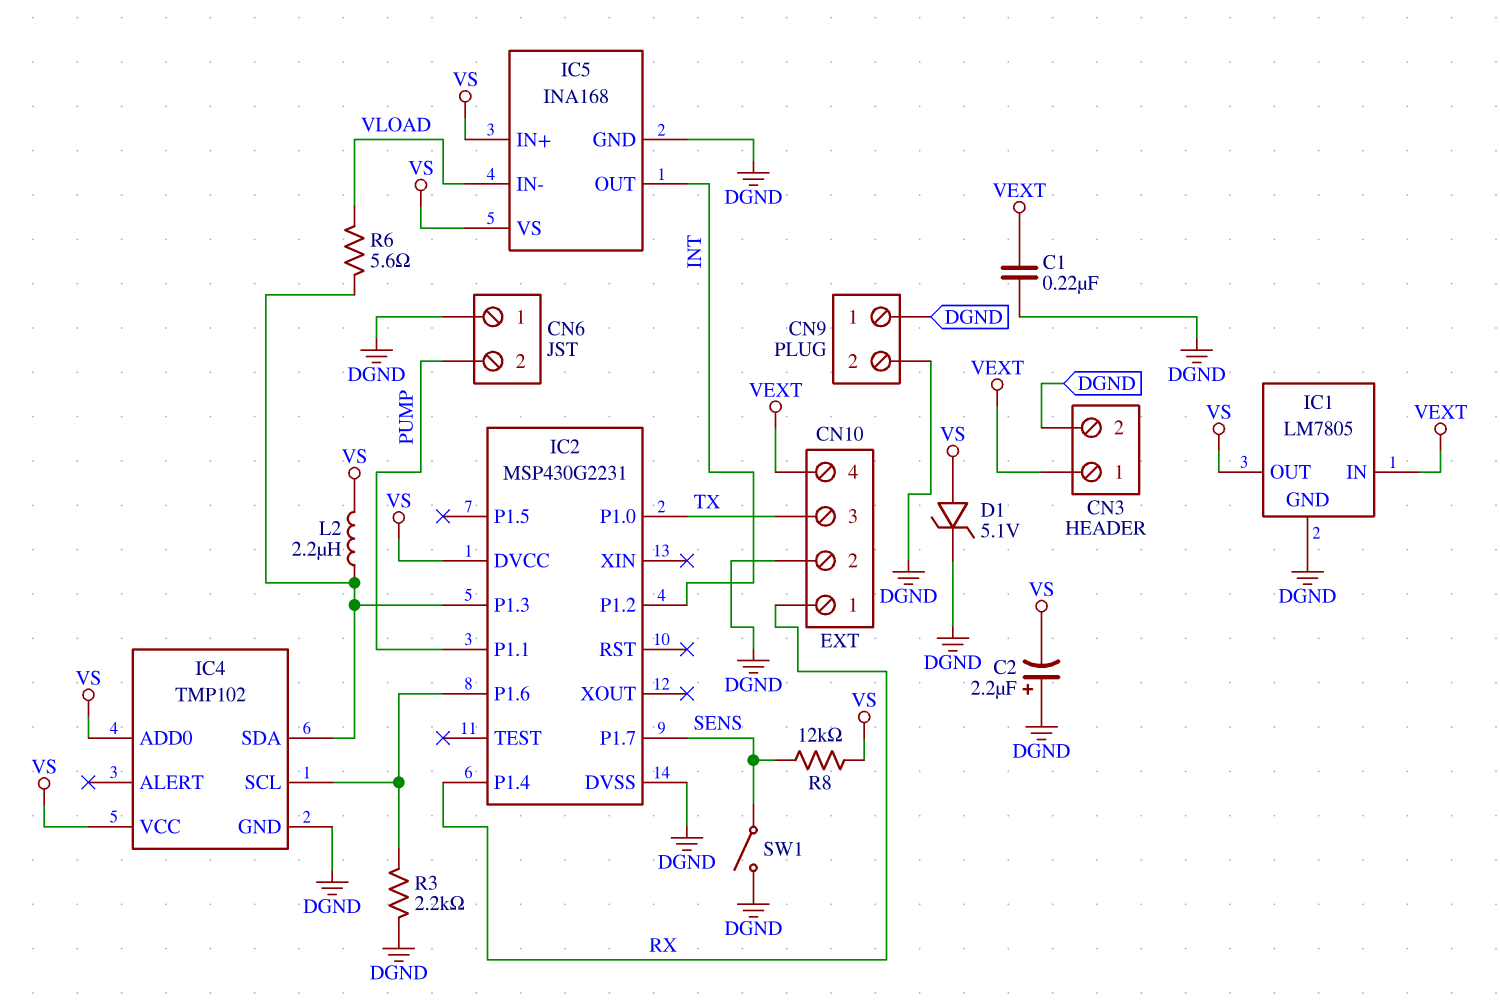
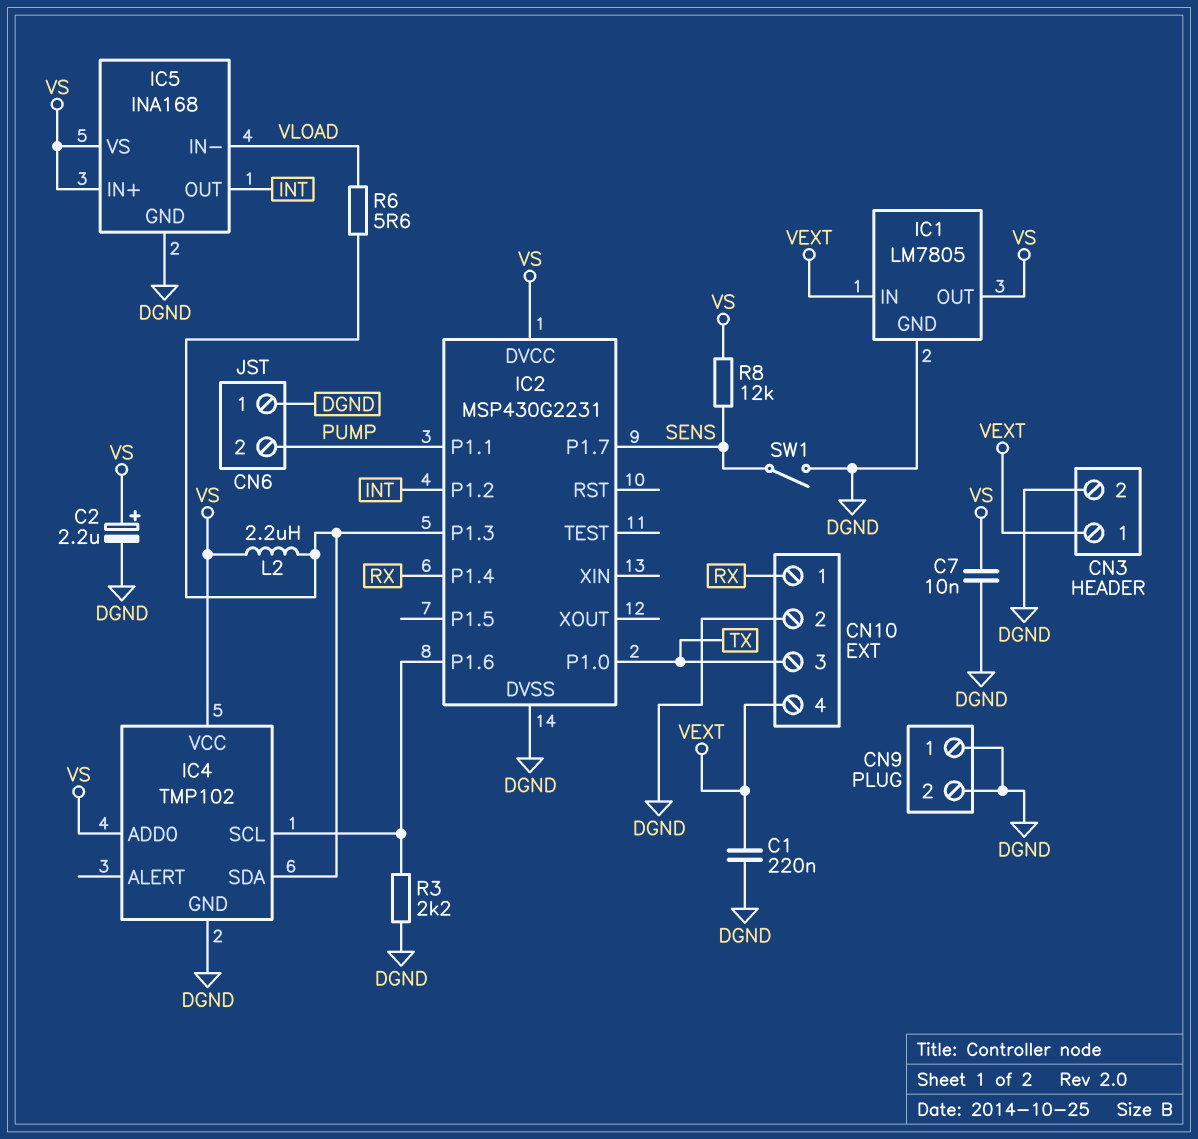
C2: 2.2uF (plus DGND, minus VS) -> 2.2uF (plus VS, minus DGND)
C7: none -> 10nF (DGND, VS)
D1: zener 5.1V (A VS, K DGND) -> none

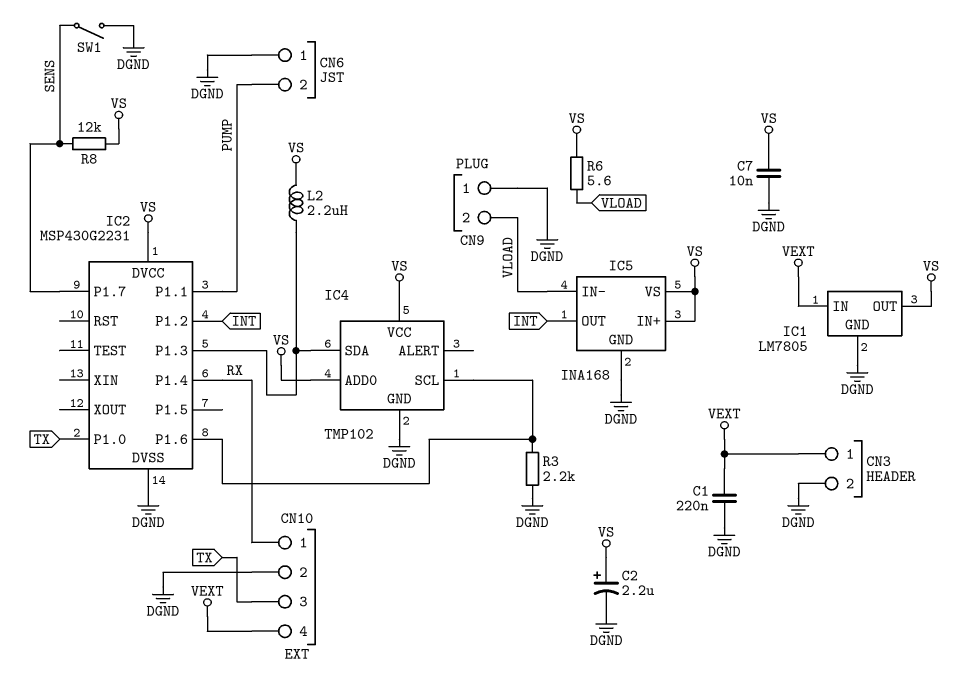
CN9 pin 2: DGND -> VLOAD
R6: 5.6 (IC2/P1.3, VLOAD) -> 5.6 (VLOAD, VS)

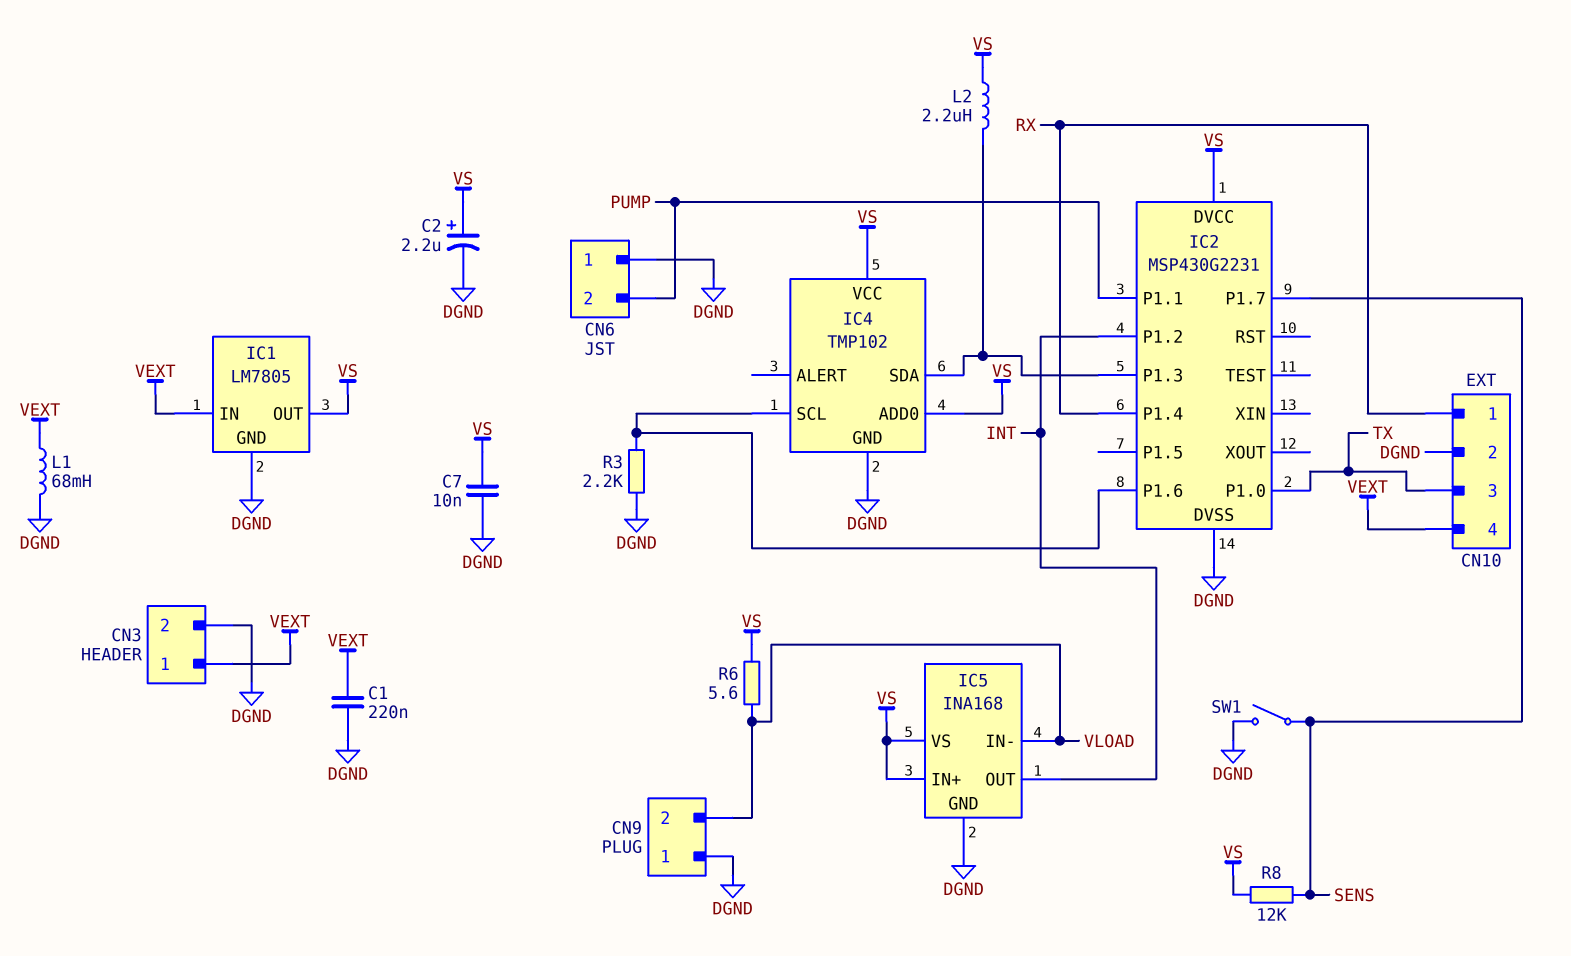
L1: none -> 68mH (DGND, VEXT)

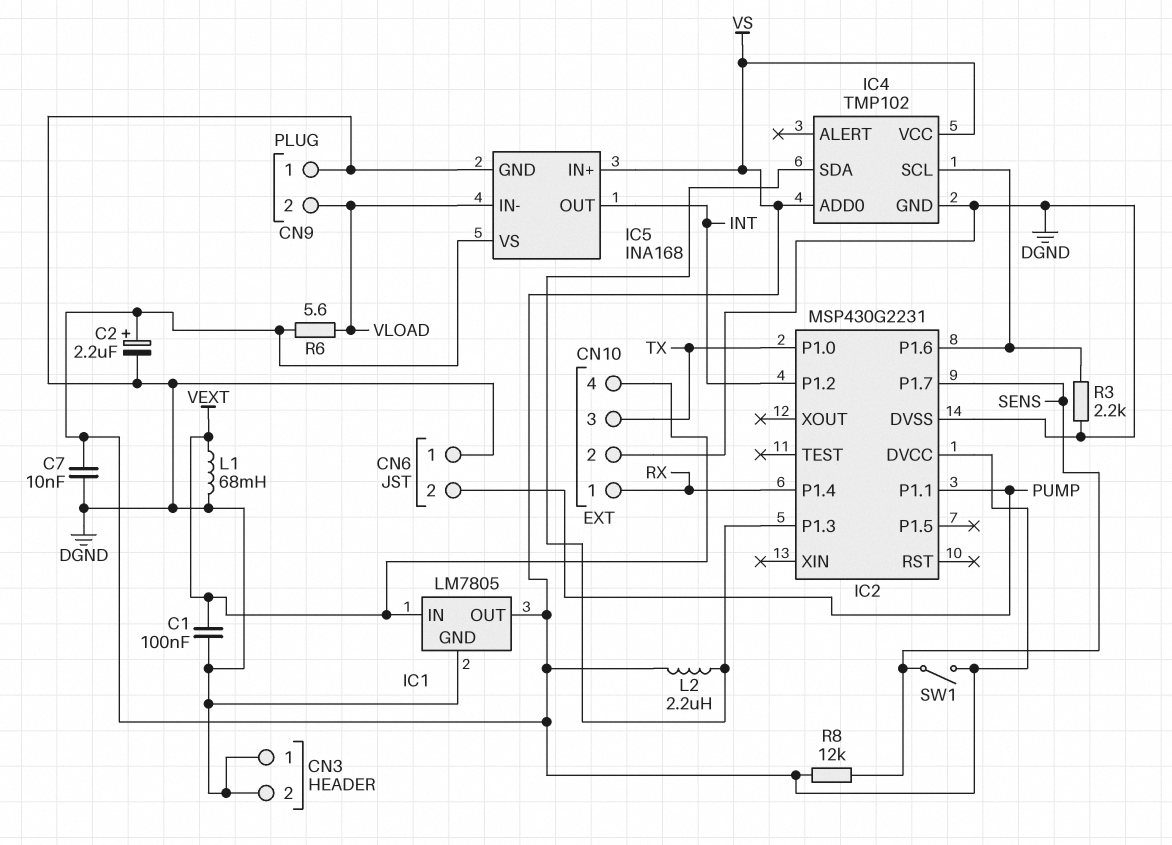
C1: 220nF (DGND, VEXT) -> 100nF (DGND, VEXT)
CN3 pin 1: VEXT -> DGND
SW1: switch (DGND, SENS) -> switch (SENS, VS)

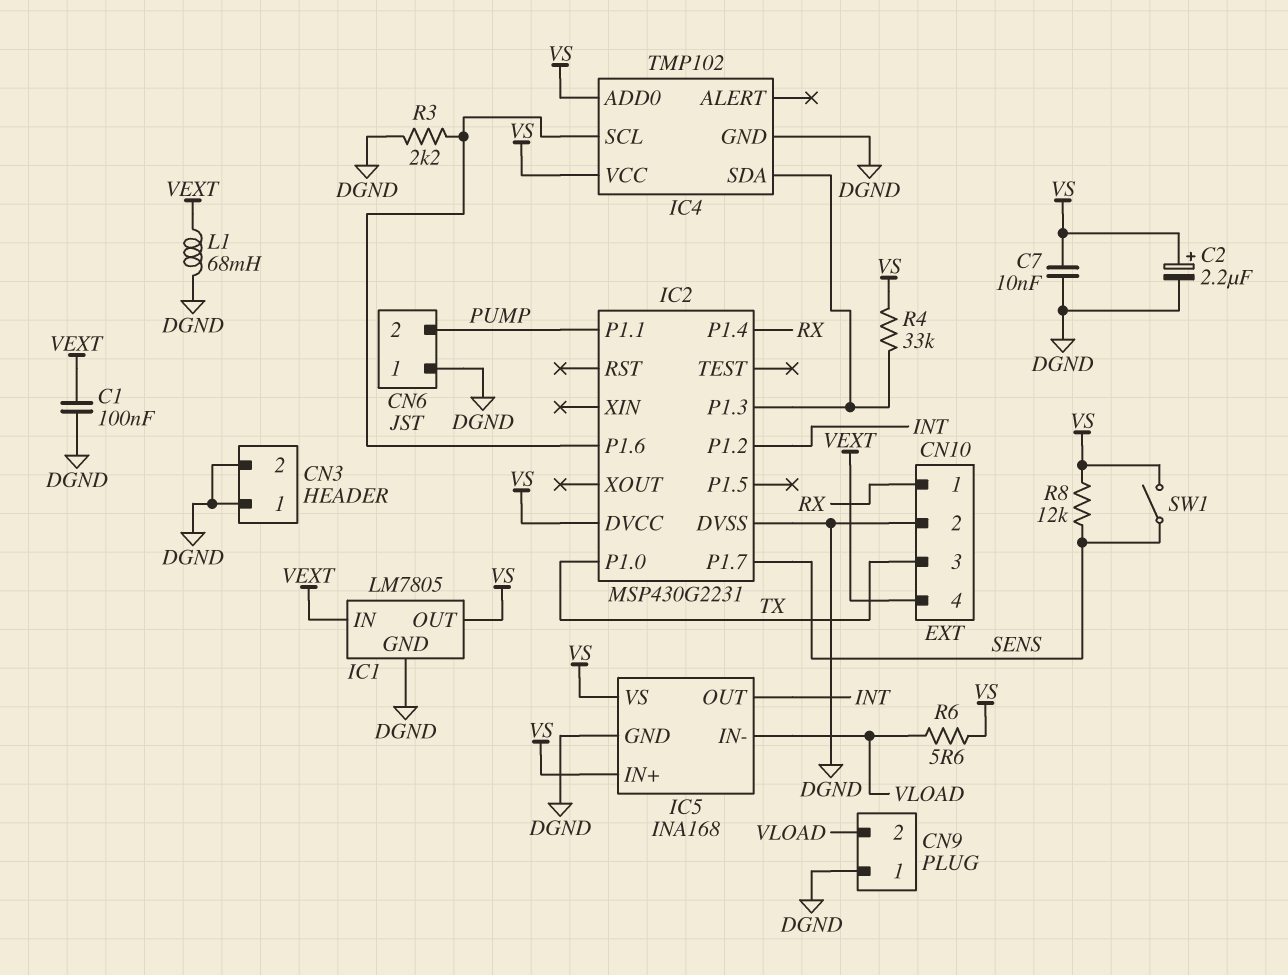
L2: 2.2uH (IC2/P1.3, VS) -> none
R4: none -> 33k (IC2/P1.3, VS)

